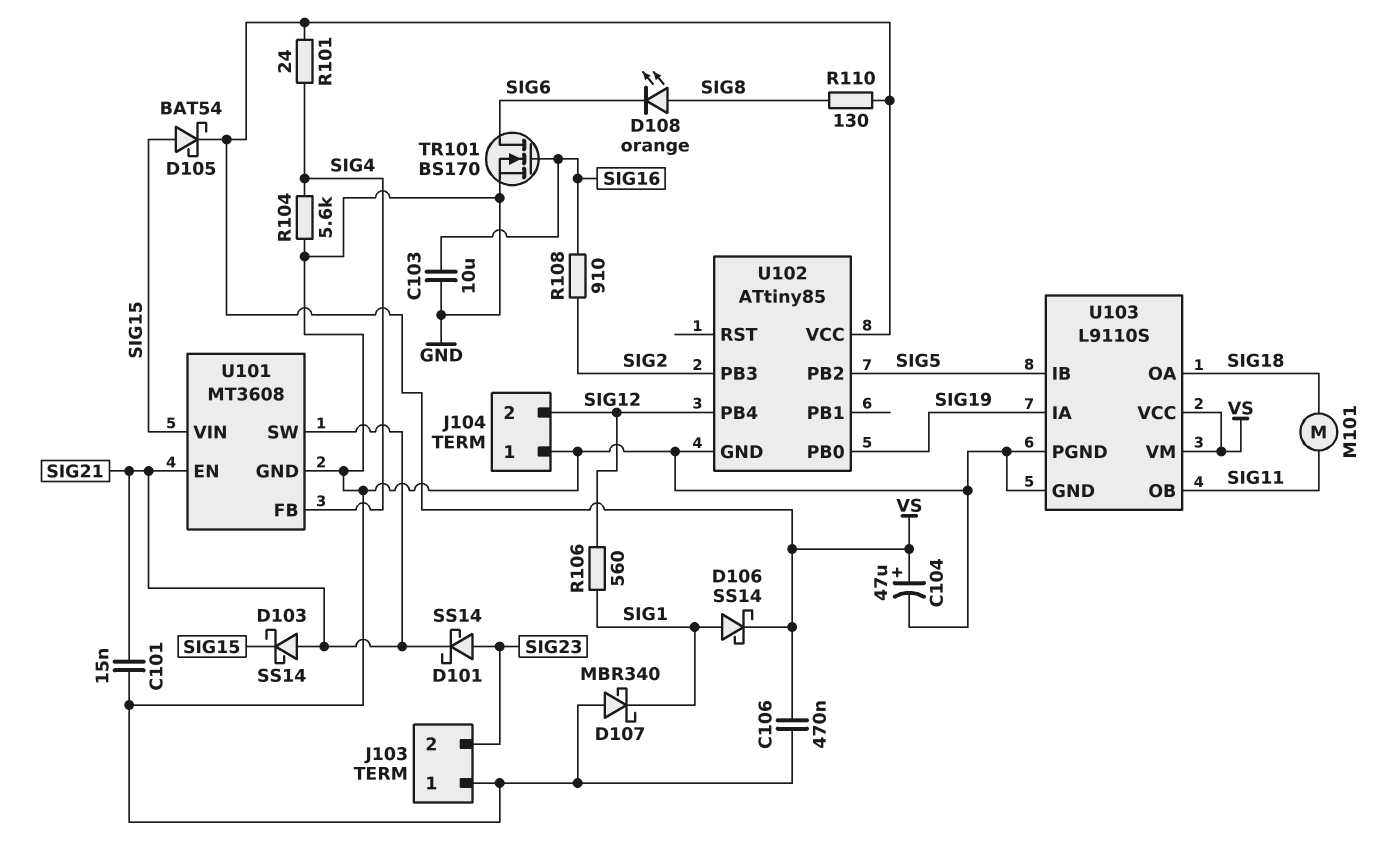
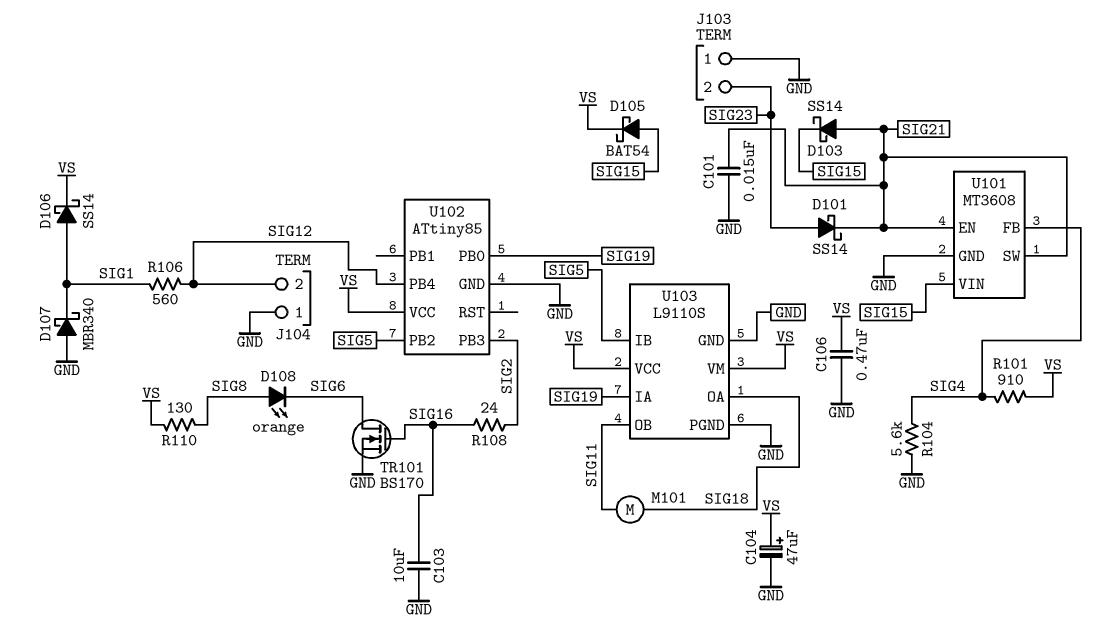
R101: 24 (SIG4, VS) -> 910 (SIG4, VS)
R108: 910 (SIG2, SIG16) -> 24 (SIG2, SIG16)

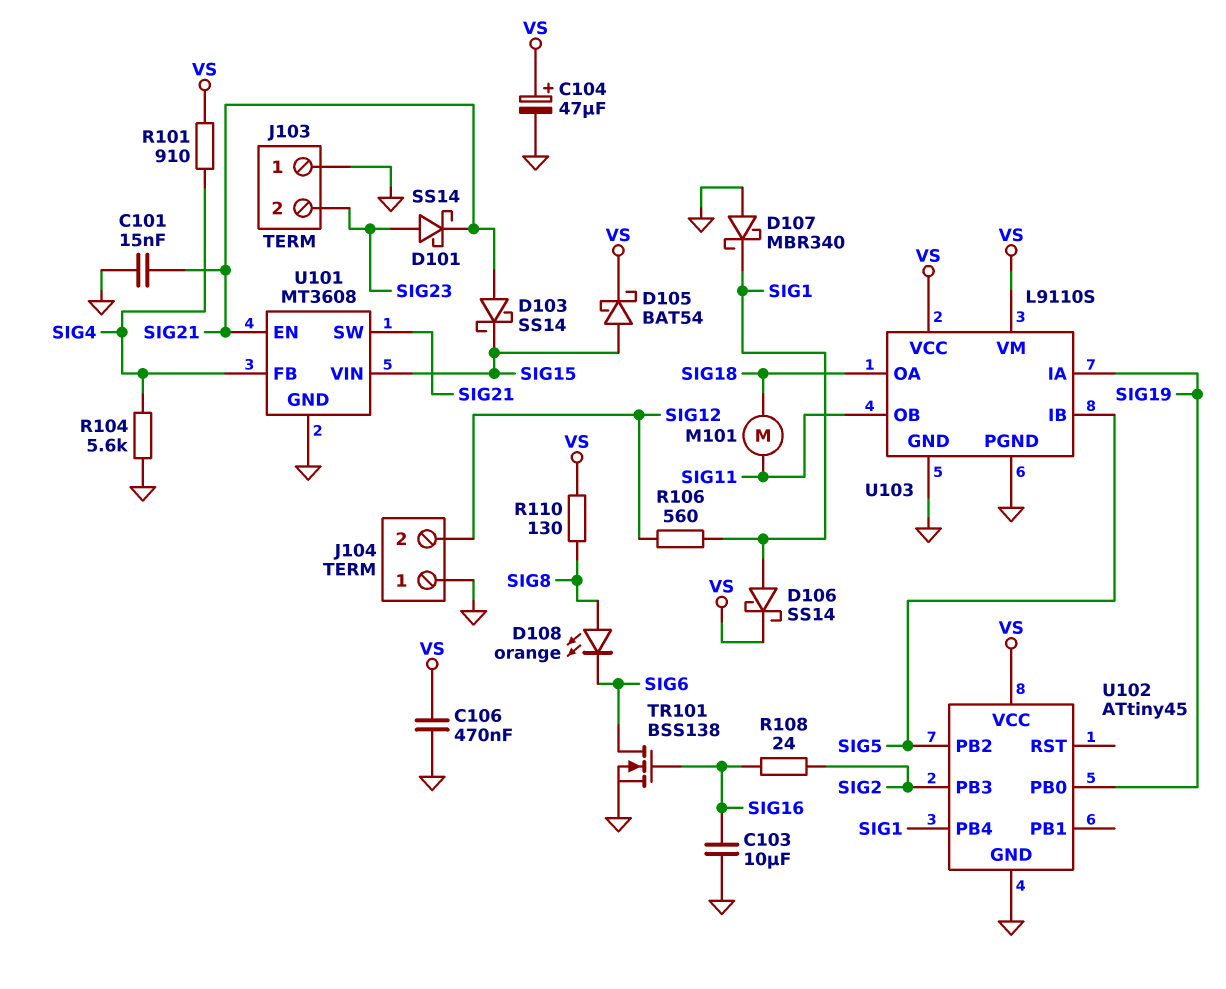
TR101: NMOS BS170 (G SIG16, D SIG6, S GND) -> NMOS BSS138 (G SIG16, D SIG6, S GND)
U102: ATtiny85 -> ATtiny45
U102 pin PB4: SIG12 -> SIG1

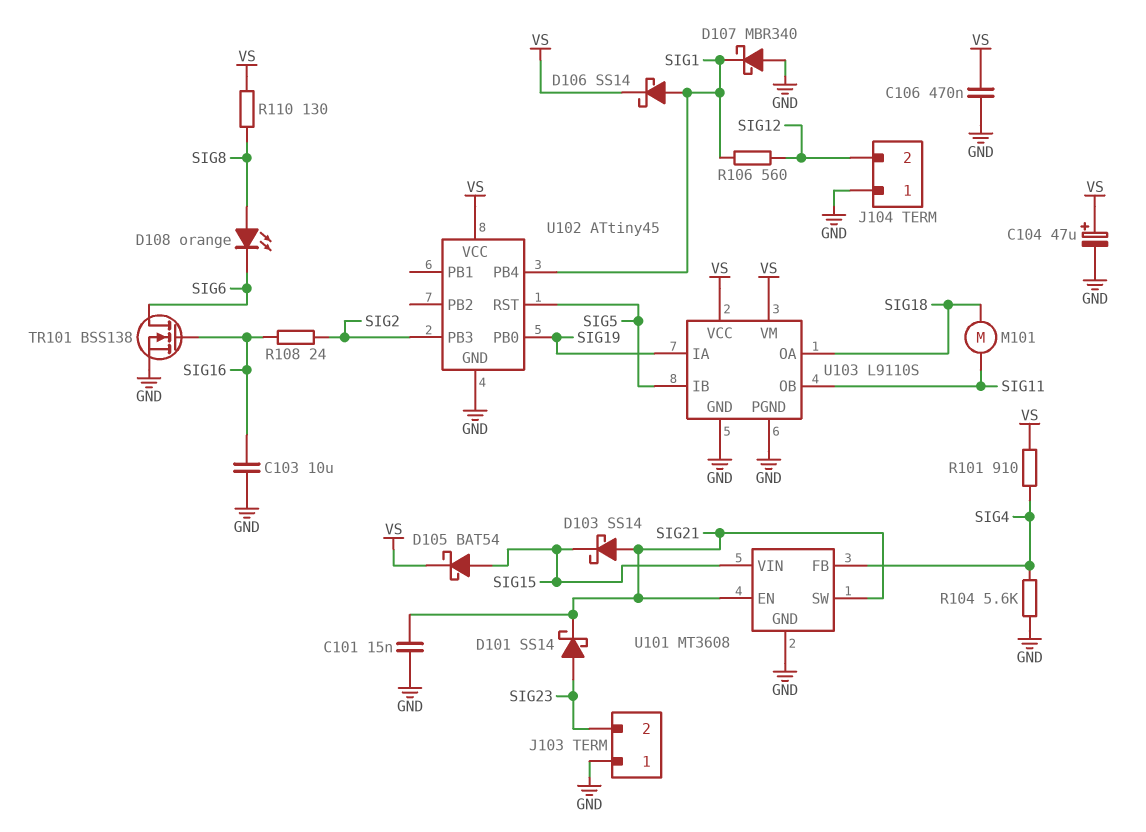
U102 pin PB2: SIG5 -> none
U102 pin RST: none -> SIG5

